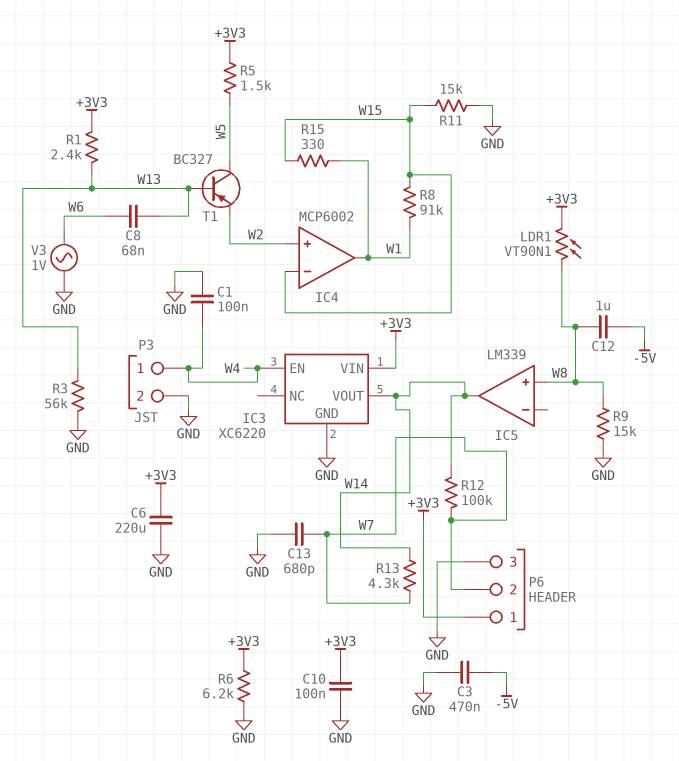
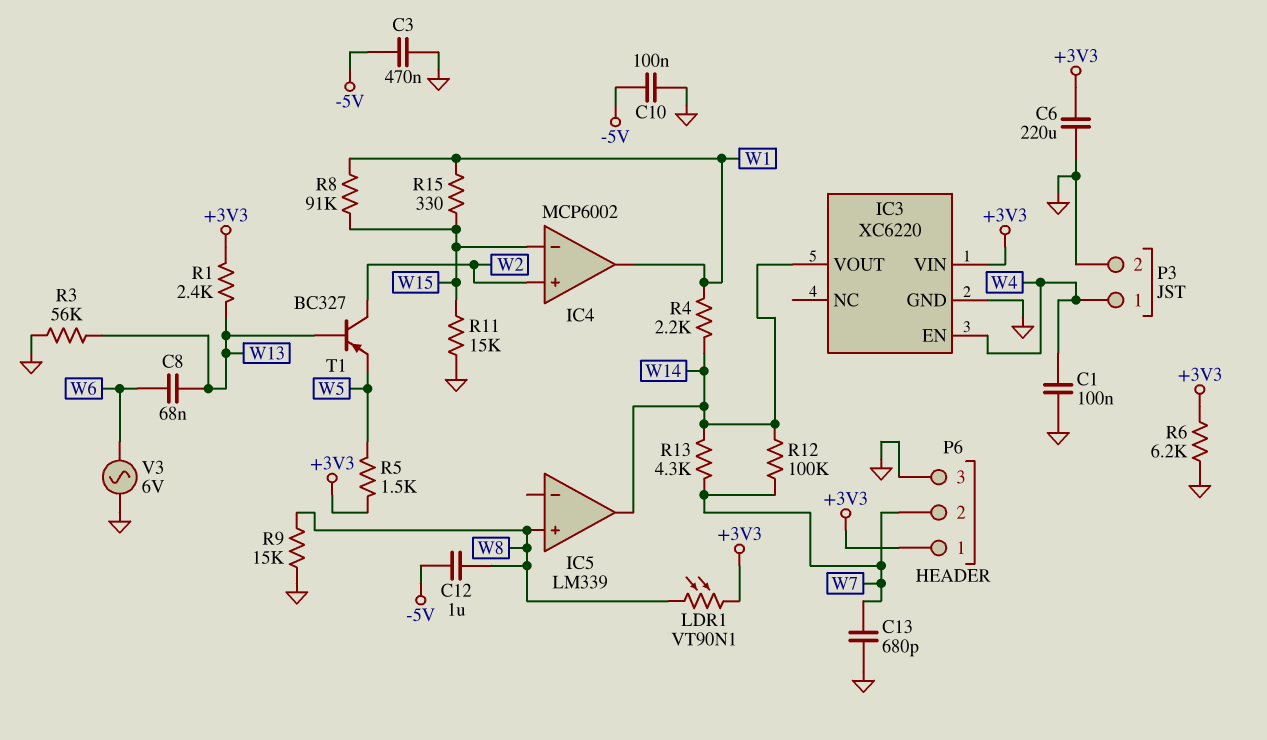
C10: 100nF (+3V3, GND) -> 100nF (-5V, GND)
R4: none -> 2.2k (W1, W14)
T1: PNP BC327 (B W13, C W5, E W2) -> PNP BC327 (B W13, C W2, E W5)
V3: AC 1V (GND, W6) -> AC 6V (GND, W6)

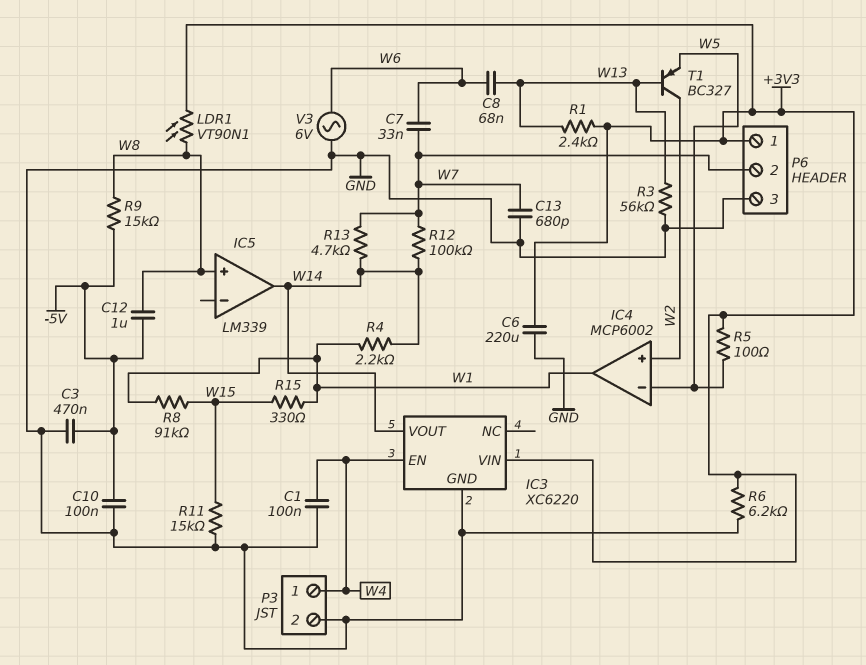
C7: none -> 33nF (W6, W7)
IC4 pin in-: W15 -> W5
R5: 1.5k (+3V3, W5) -> 100 (+3V3, W5)
R9: 15k (GND, W8) -> 15k (-5V, W8)
R13: 4.3k (W7, W14) -> 4.7k (W7, W14)

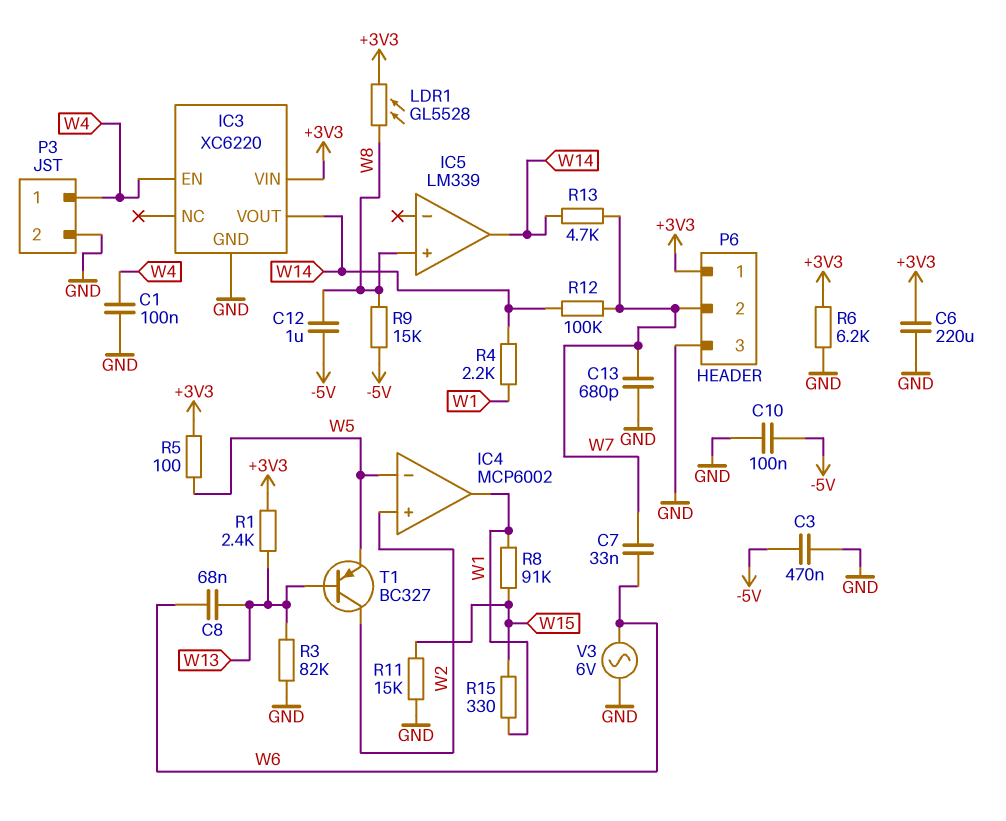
LDR1: VT90N1 (+3V3, W8) -> GL5528 (+3V3, W8)
R3: 56k (GND, W13) -> 82k (GND, W13)

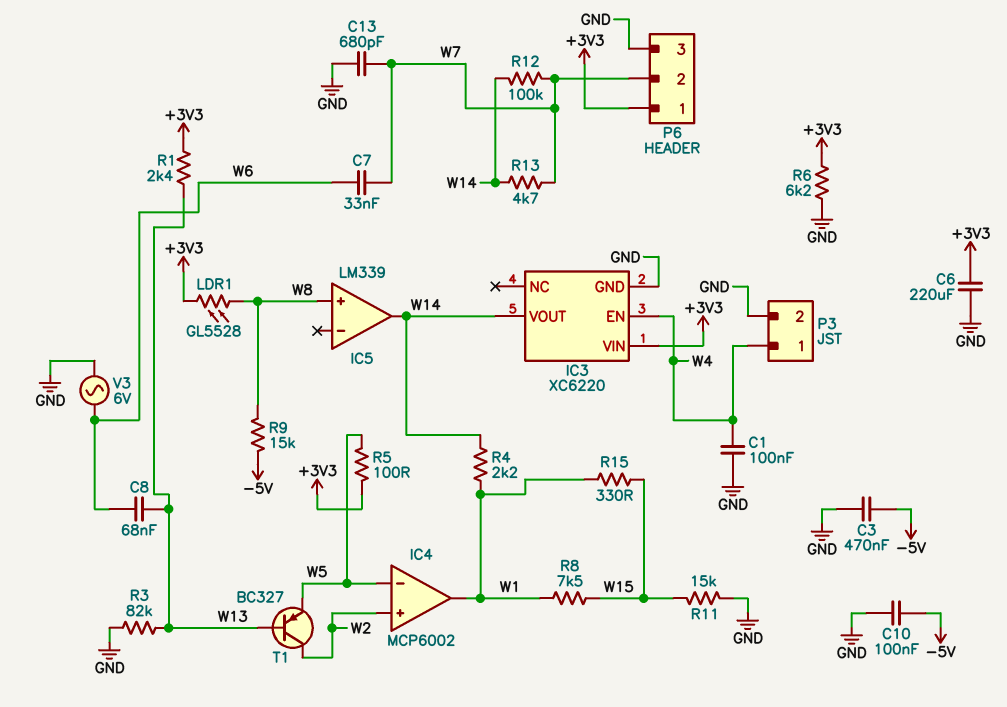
C12: 1uF (-5V, W8) -> none
R8: 91k (W1, W15) -> 7.5k (W1, W15)

